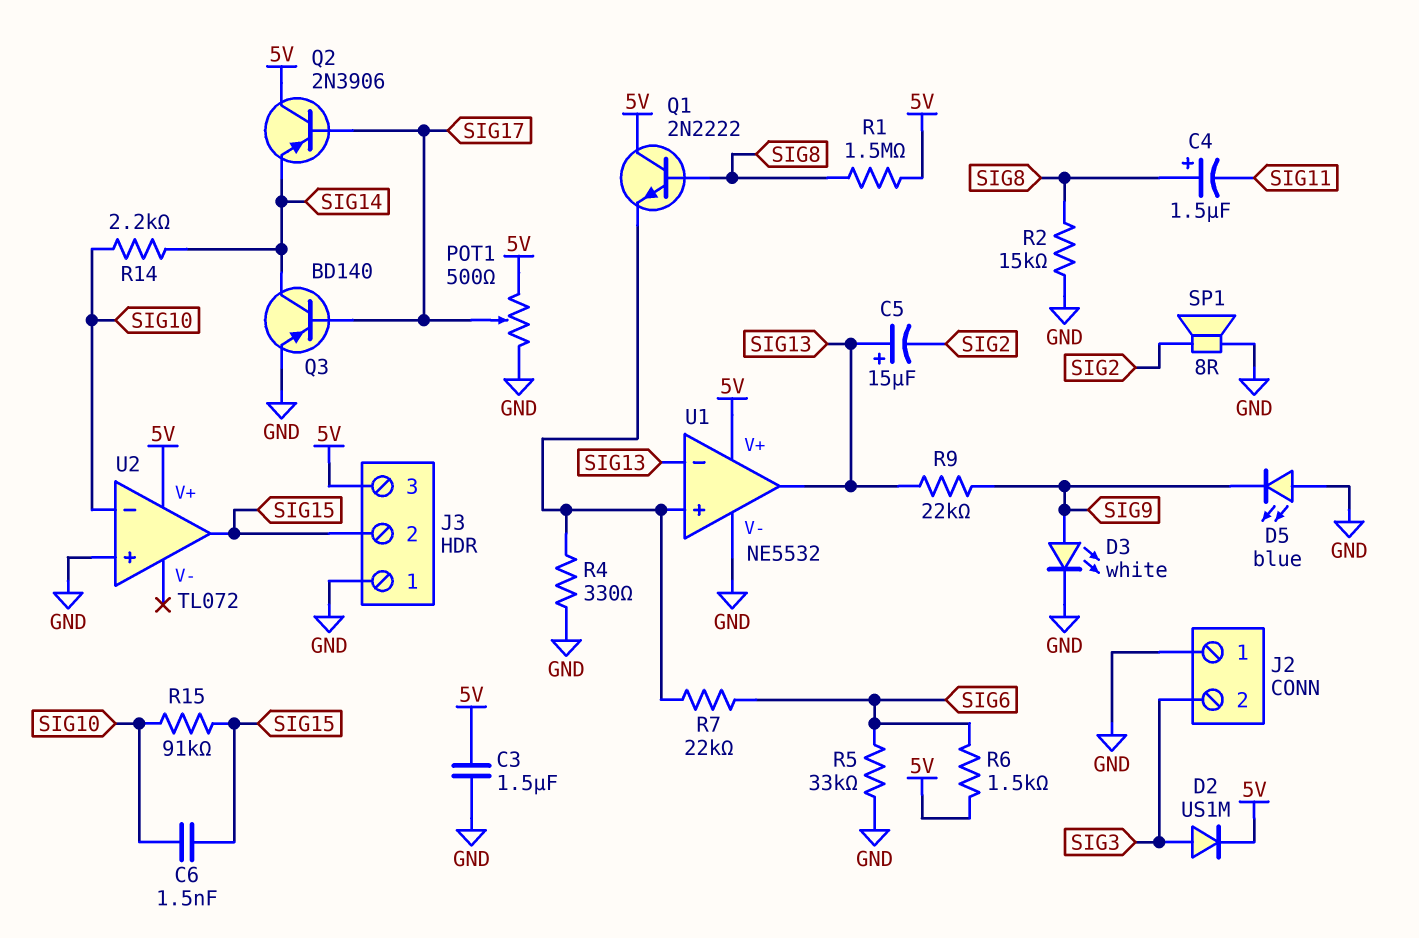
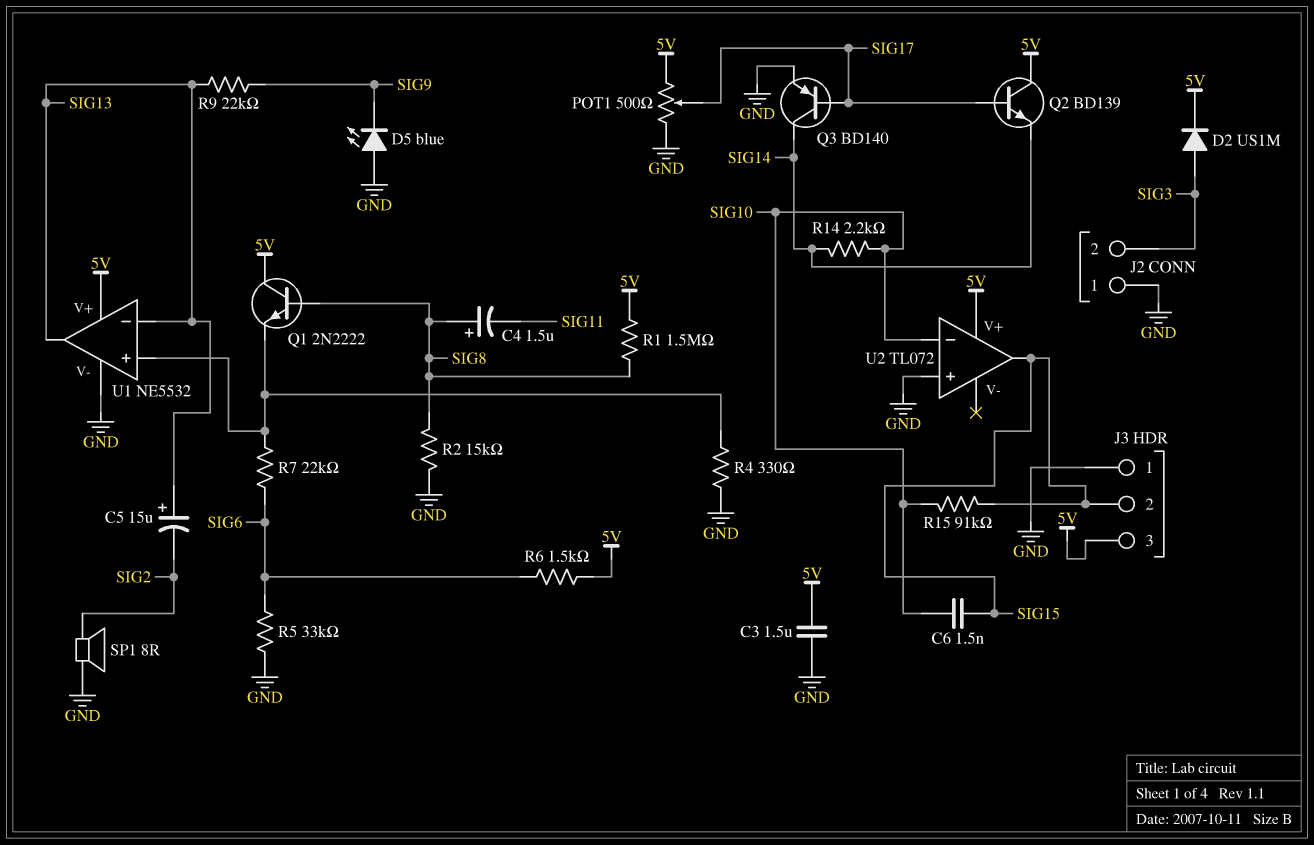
D3: LED white (A SIG9, K GND) -> none
Q2: PNP 2N3906 (B SIG17, C 5V, E SIG14) -> NPN BD139 (B SIG17, C 5V, E SIG14)

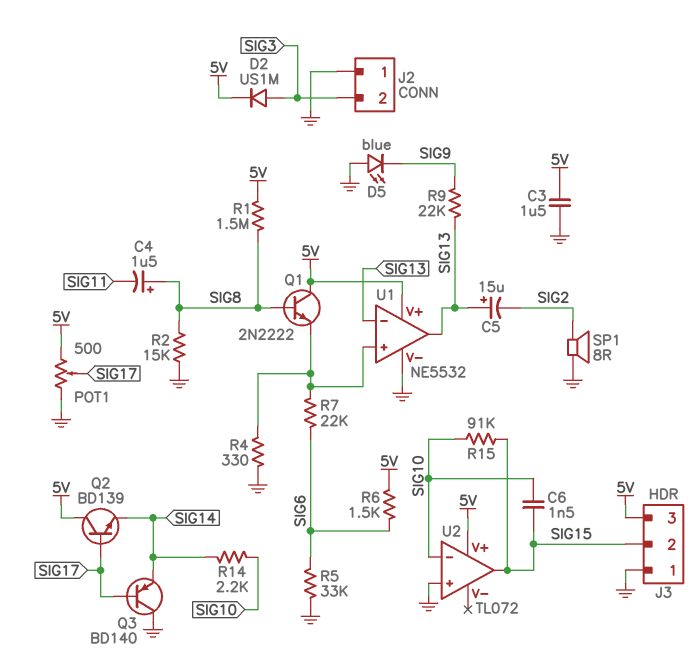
Q3: PNP BD140 (B SIG17, C SIG14, E GND) -> PNP BD140 (B SIG17, C GND, E SIG14)

